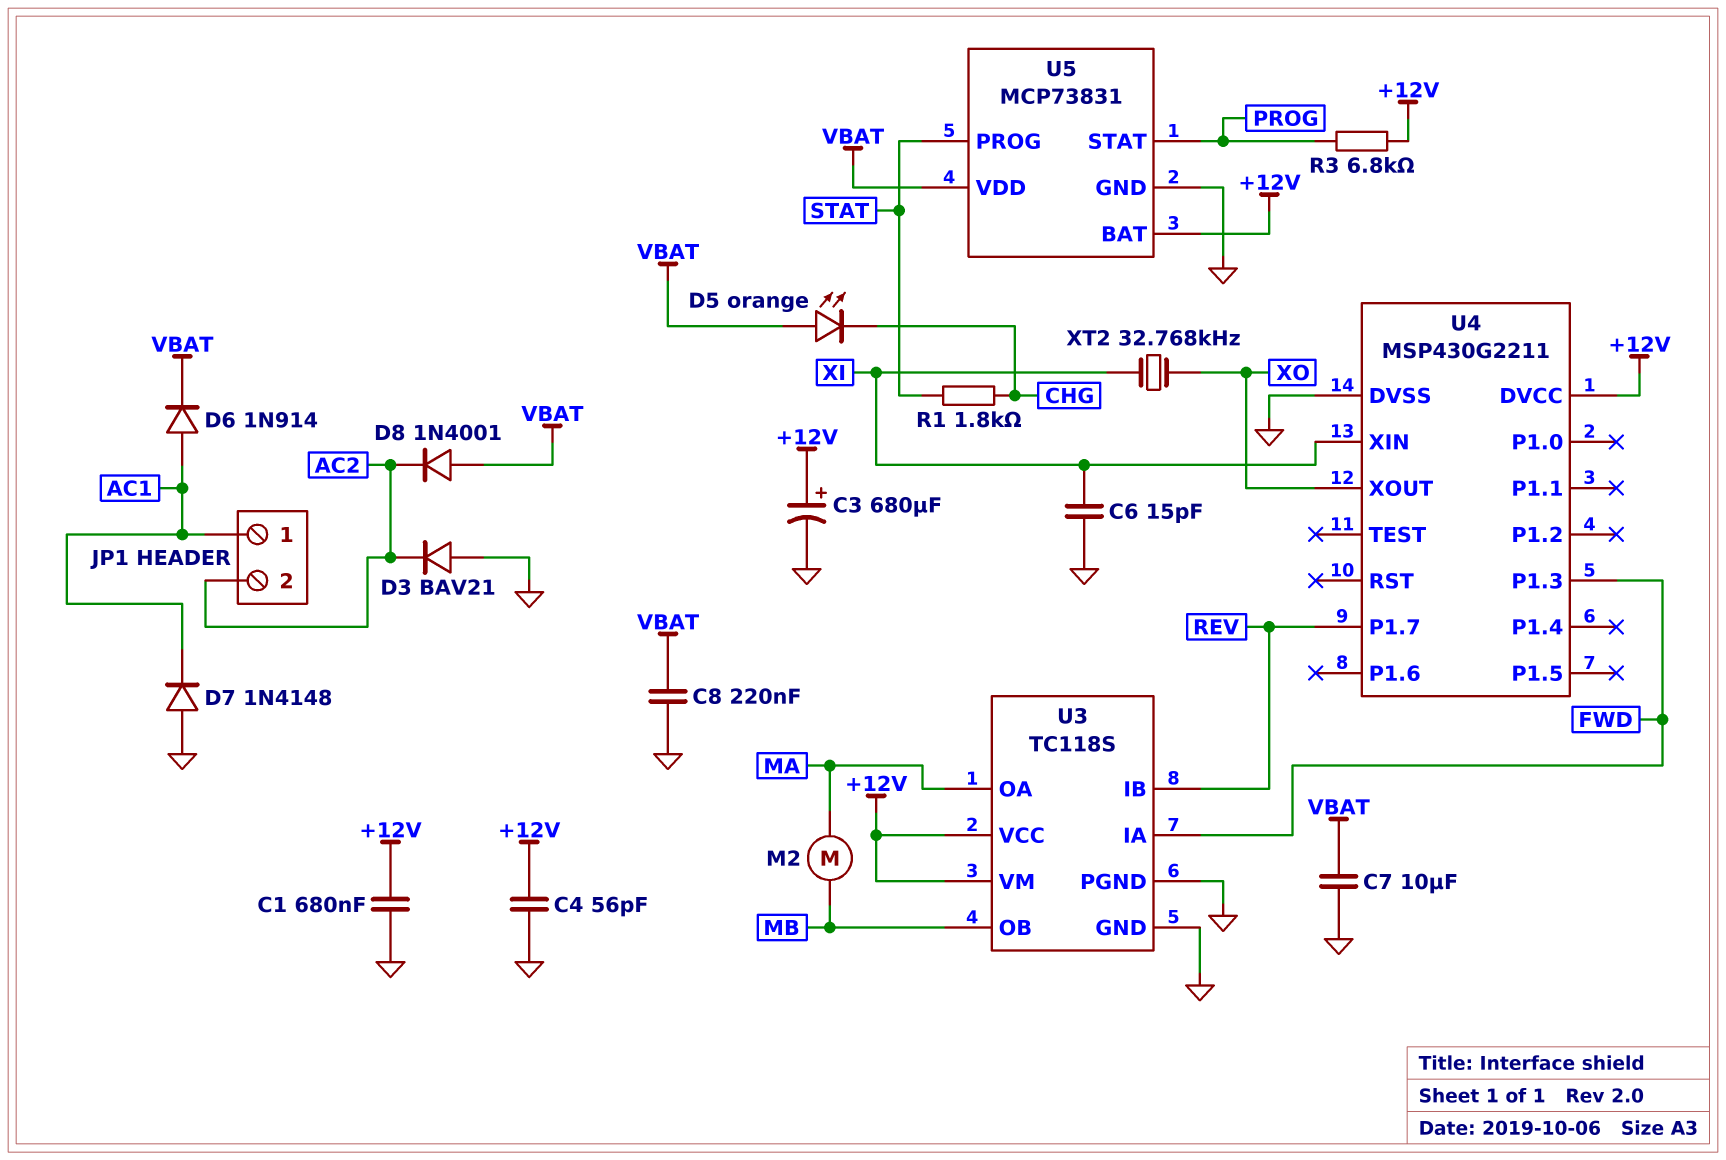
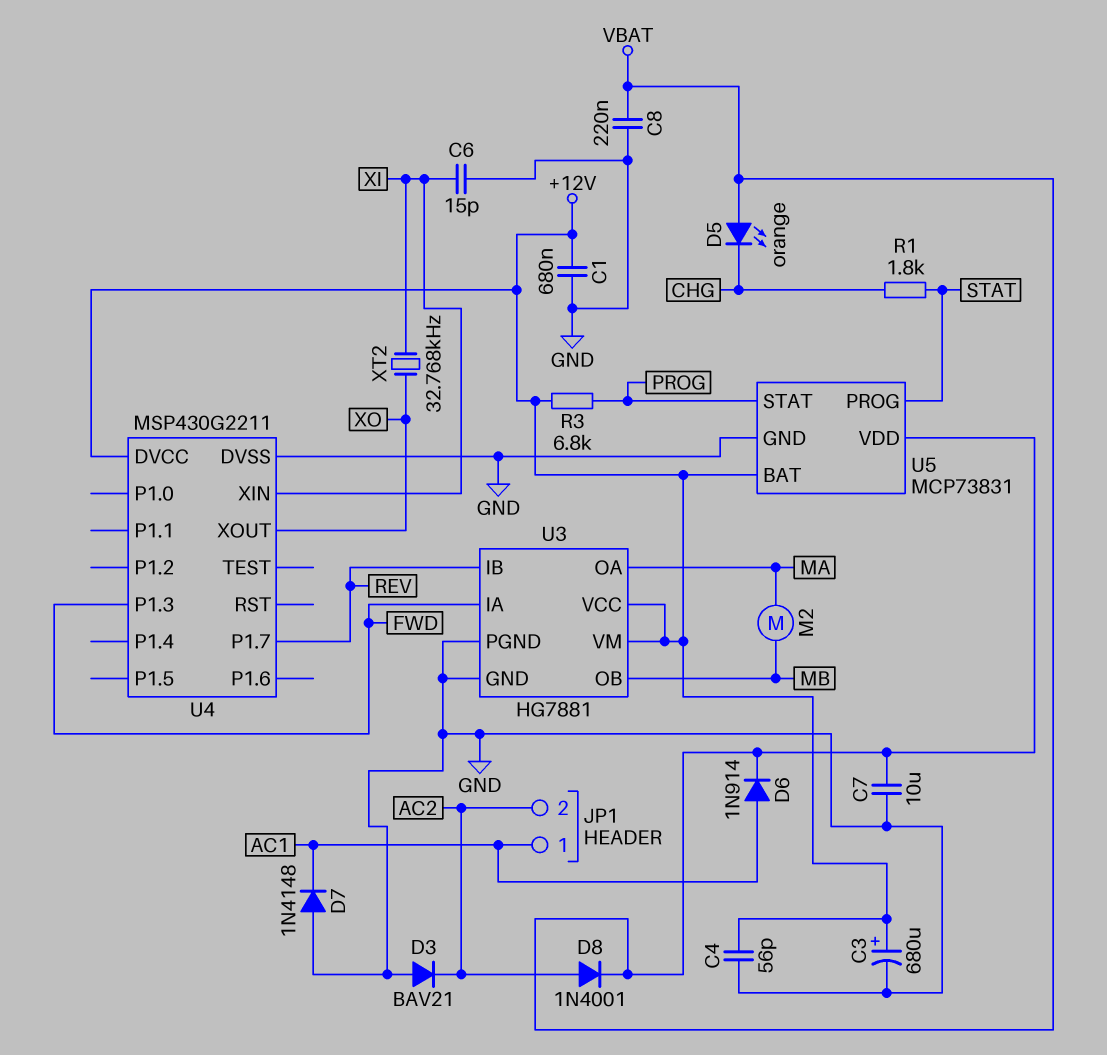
D8: diode 1N4001 (A VBAT, K AC2) -> diode 1N4001 (A AC2, K VBAT)
U3: TC118S -> HG7881

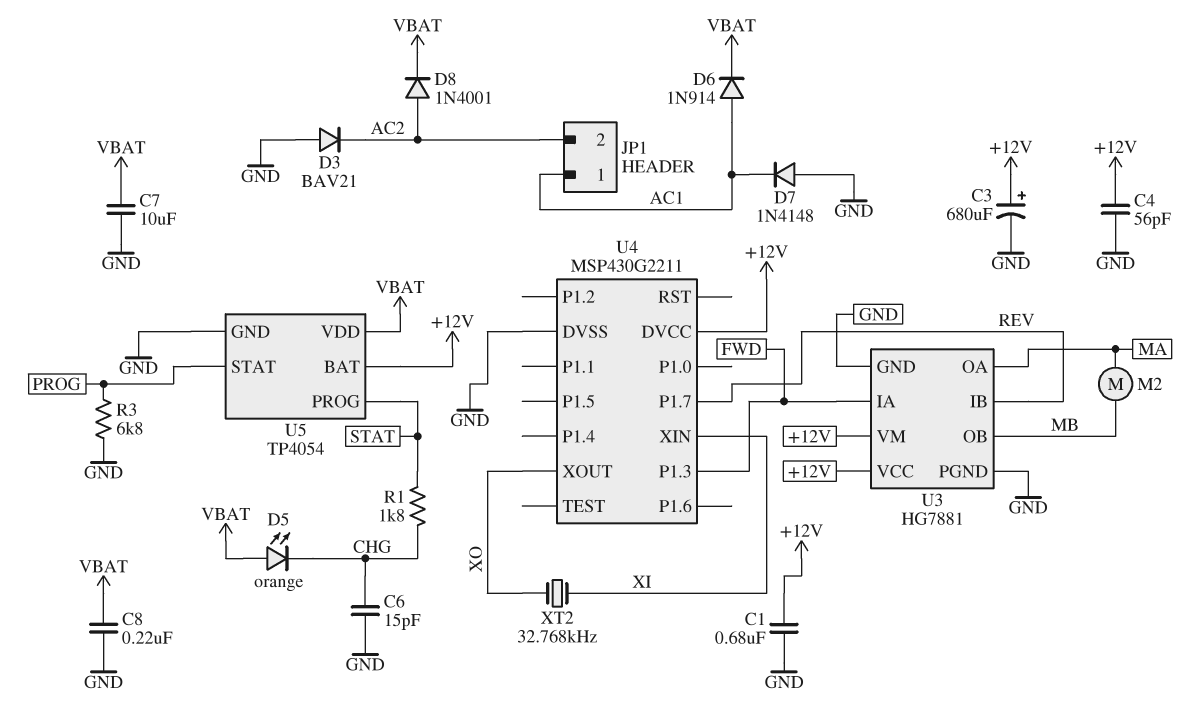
C6: 15pF (GND, XI) -> 15pF (CHG, GND)
R3: 6.8k (+12V, PROG) -> 6.8k (GND, PROG)
U5: MCP73831 -> TP4054

